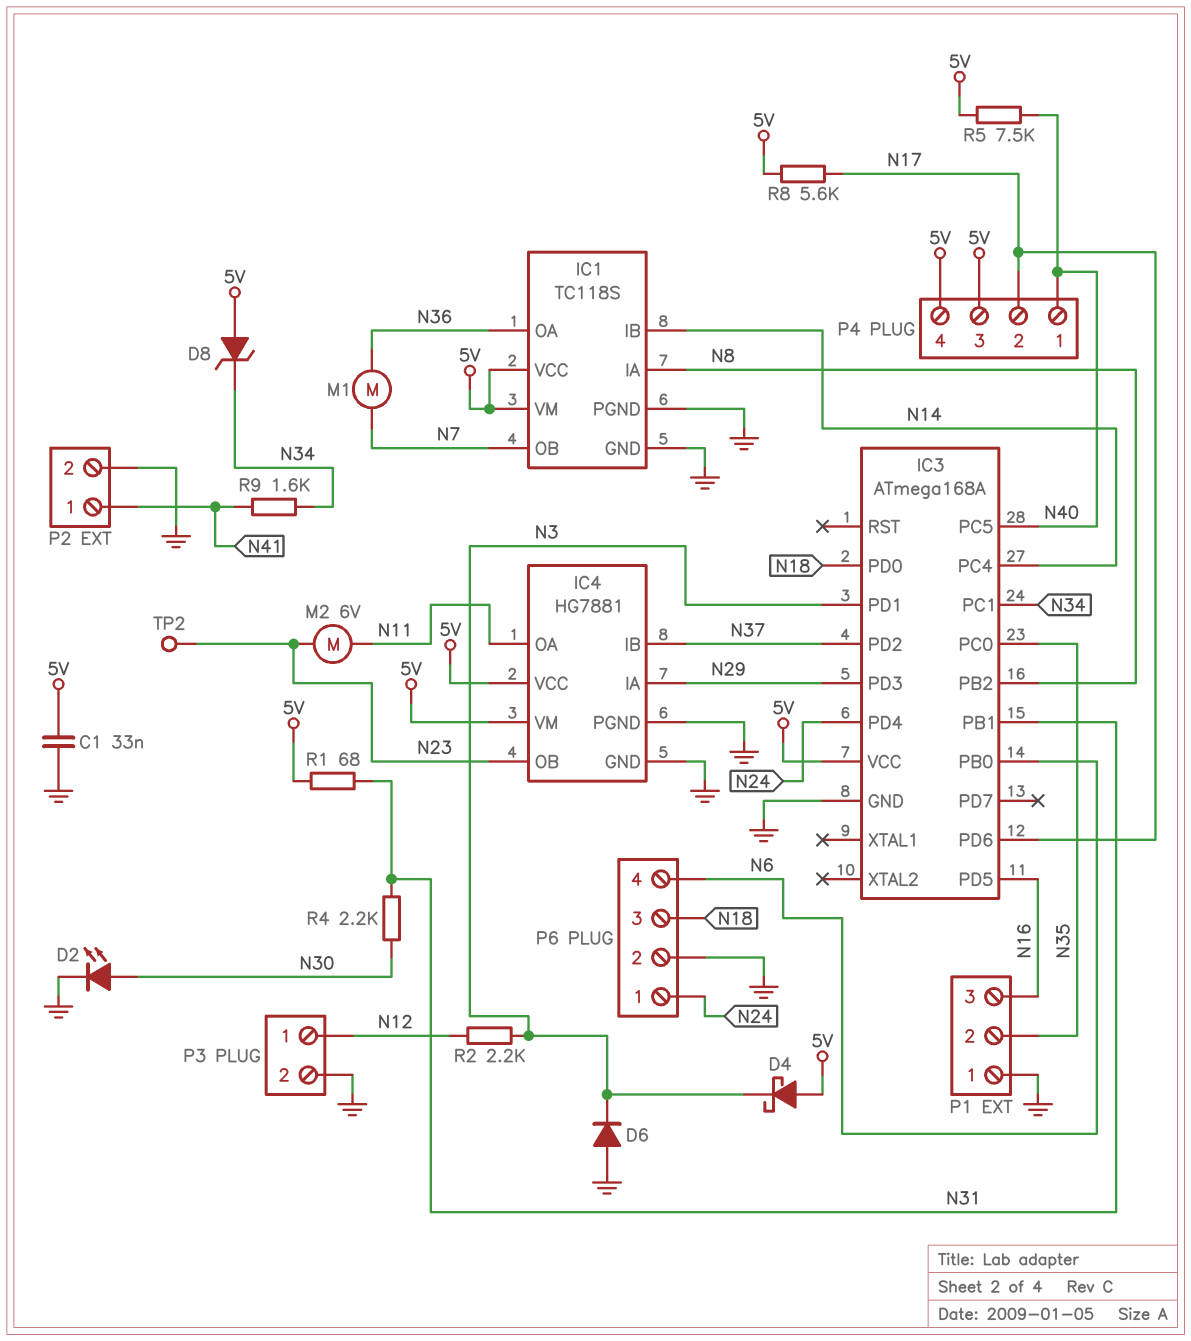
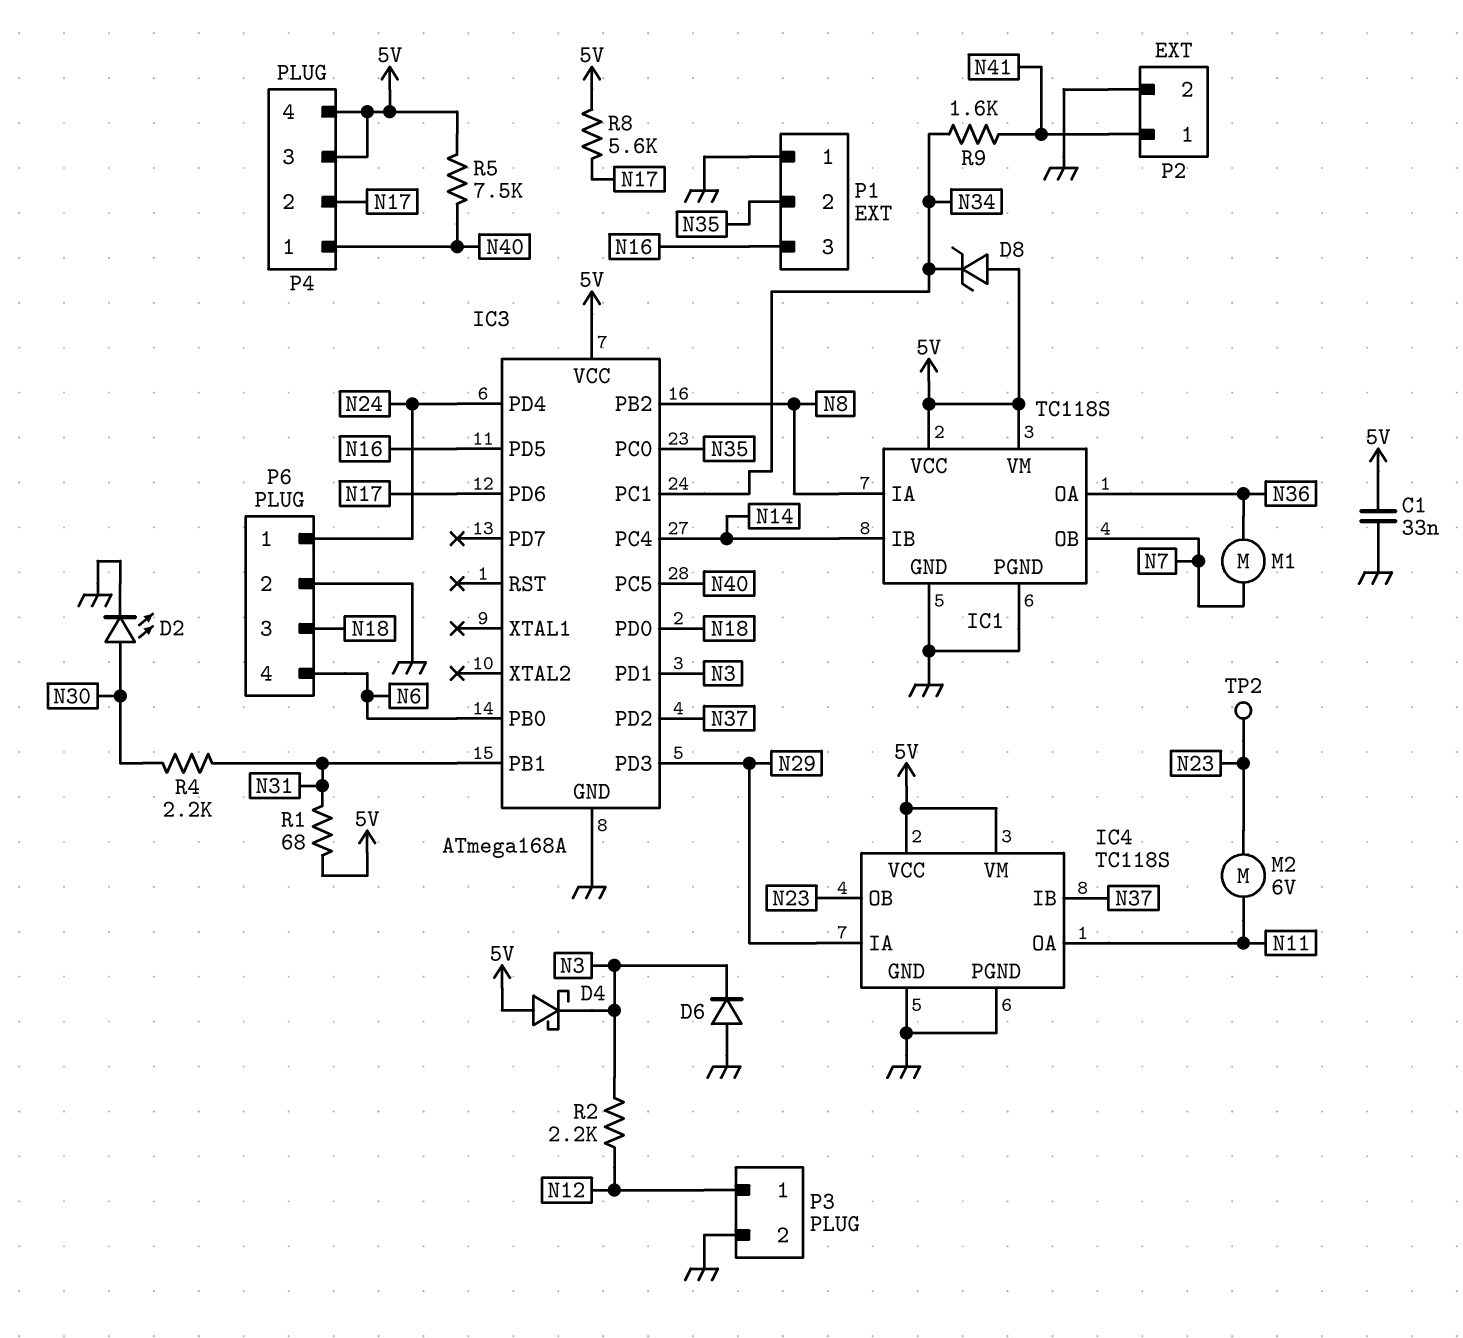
IC4: HG7881 -> TC118S

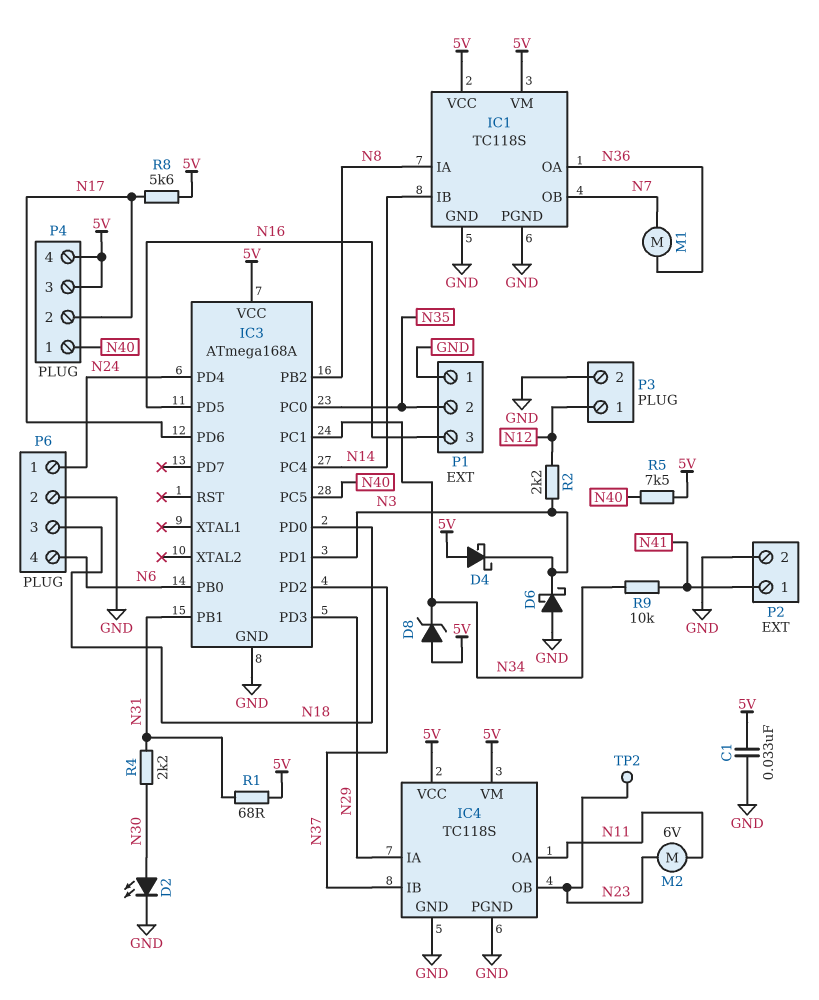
D6: diode (A GND, K N3) -> schottky (A GND, K N3)
R9: 1.6k (N34, N41) -> 10k (N34, N41)

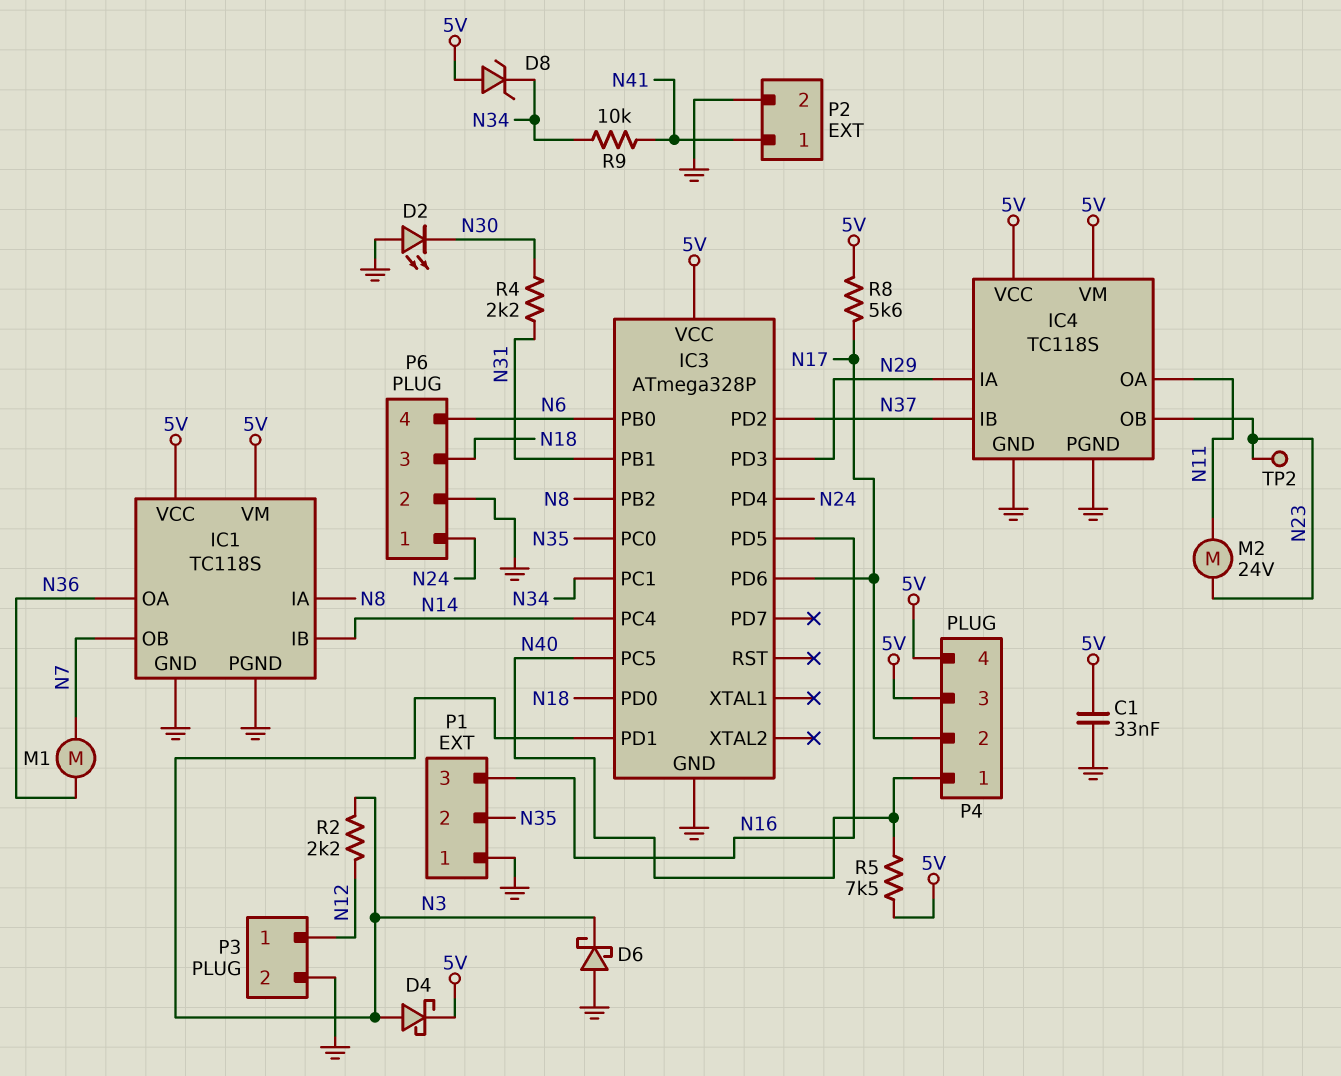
D2: LED (A N30, K GND) -> LED (A GND, K N30)
D4: schottky (A 5V, K N3) -> schottky (A N3, K 5V)
IC3: ATmega168A -> ATmega328P
M2: motor 6V (N11, N23) -> motor 24V (N11, N23)
R1: 68 (5V, N31) -> none

